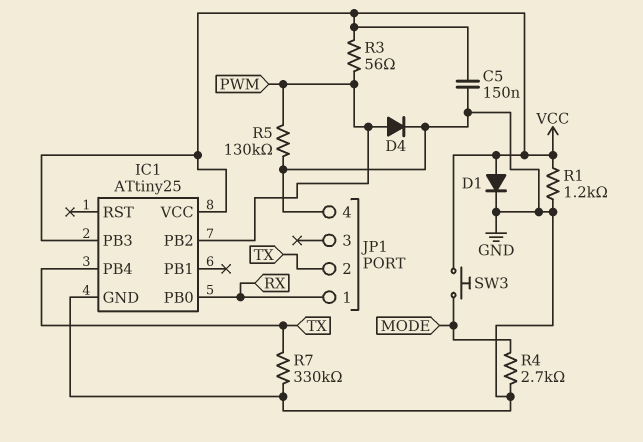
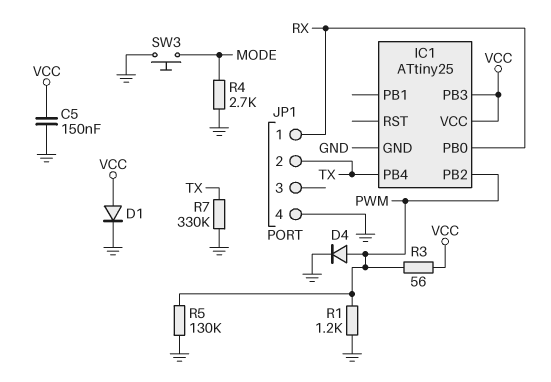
R1: 1.2k (GND, VCC) -> 1.2k (GND, PWM)
SW3: button (MODE, VCC) -> button (GND, MODE)

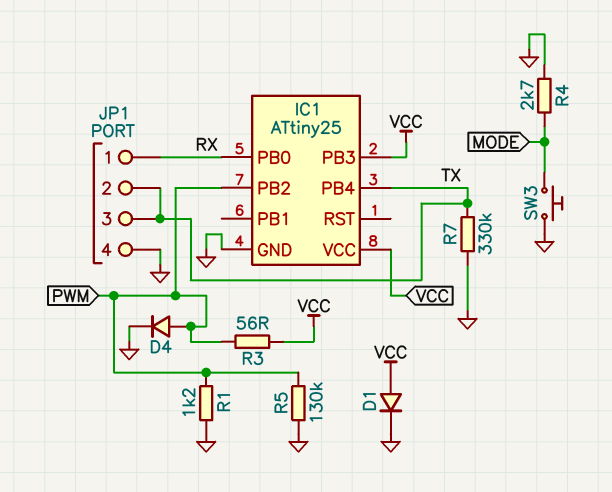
C5: 150nF (GND, VCC) -> none
JP1 pin 3: none -> TX

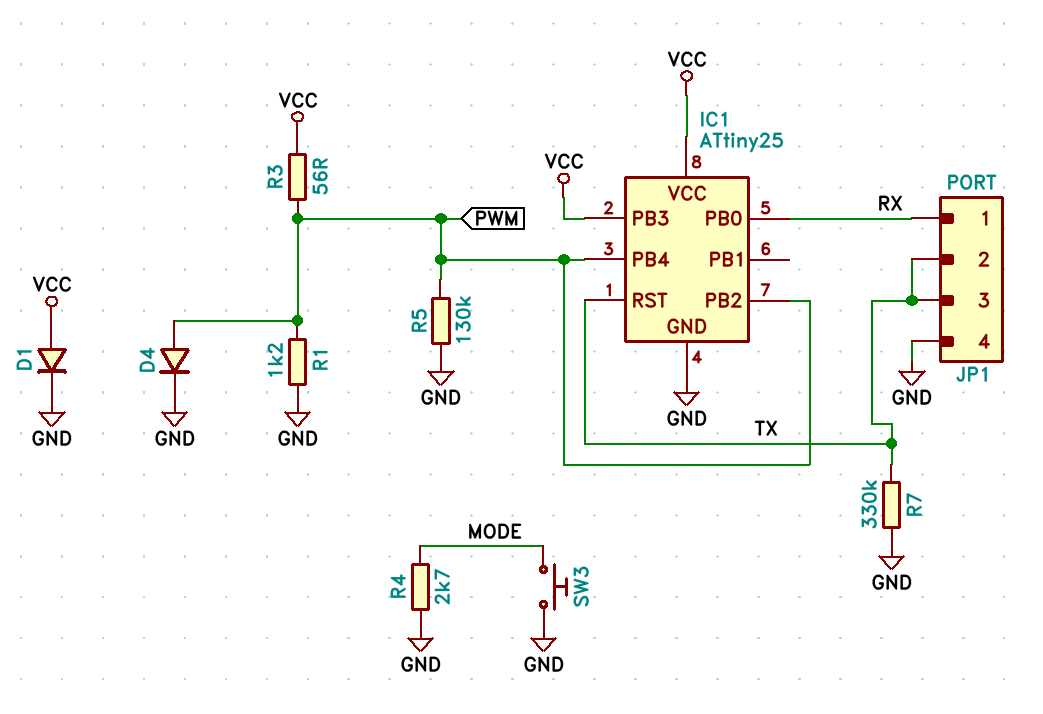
IC1 pin PB4: TX -> PWM
IC1 pin RST: none -> TX

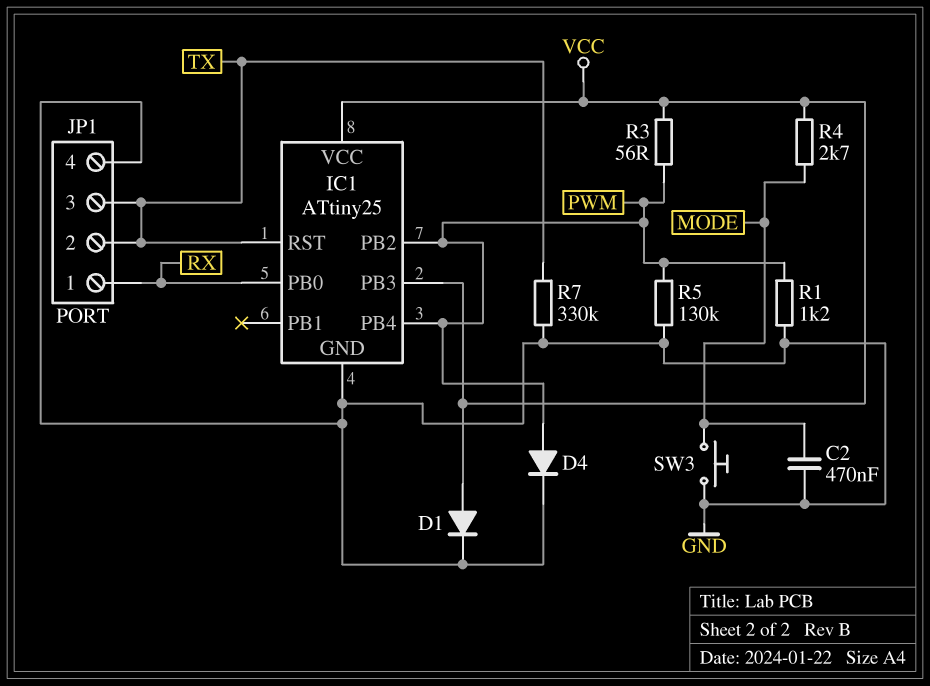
C2: none -> 470nF (GND, MODE)
R4: 2.7k (GND, MODE) -> 2.7k (MODE, VCC)

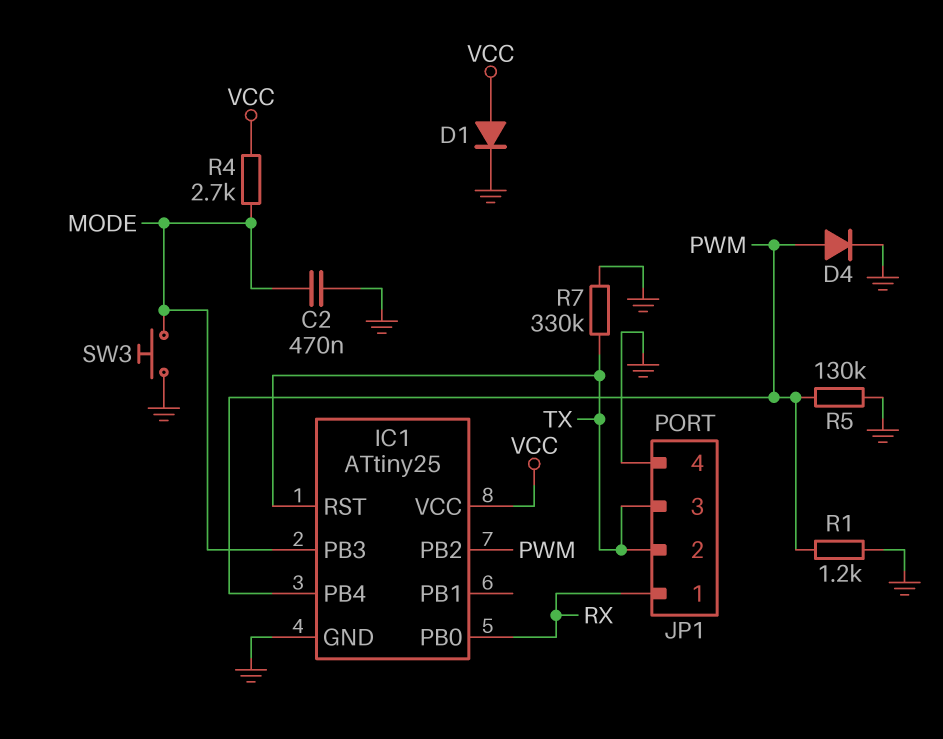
IC1 pin PB3: VCC -> MODE
R3: 56 (PWM, VCC) -> none

